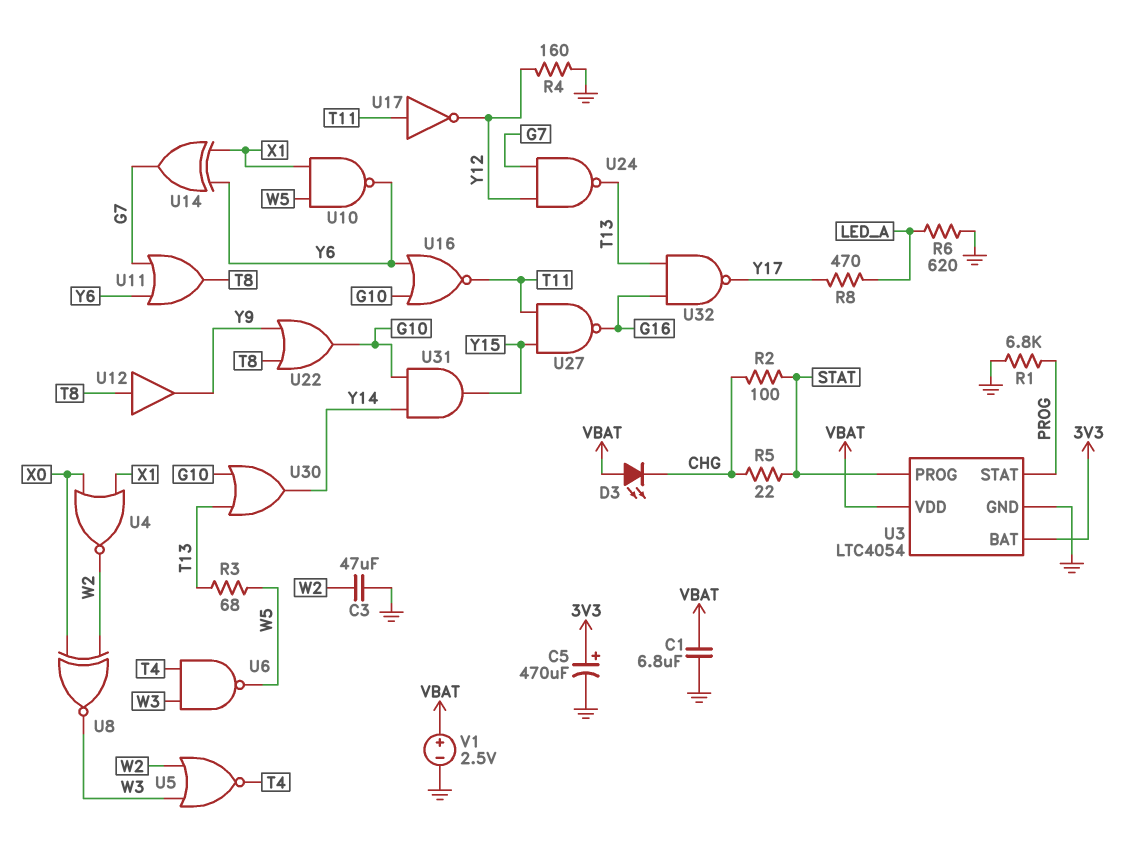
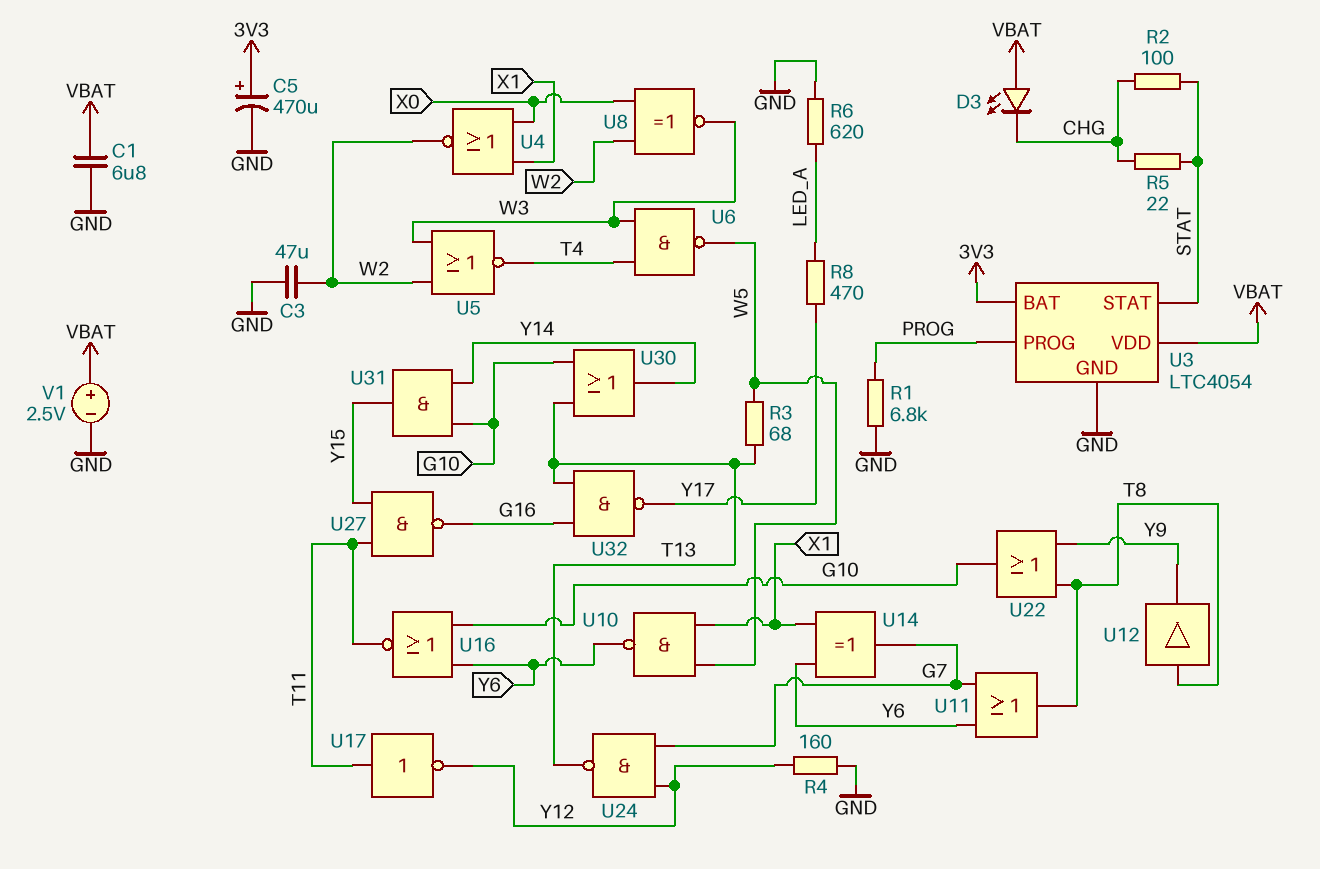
U3 pin PROG: STAT -> PROG
U3 pin STAT: PROG -> STAT

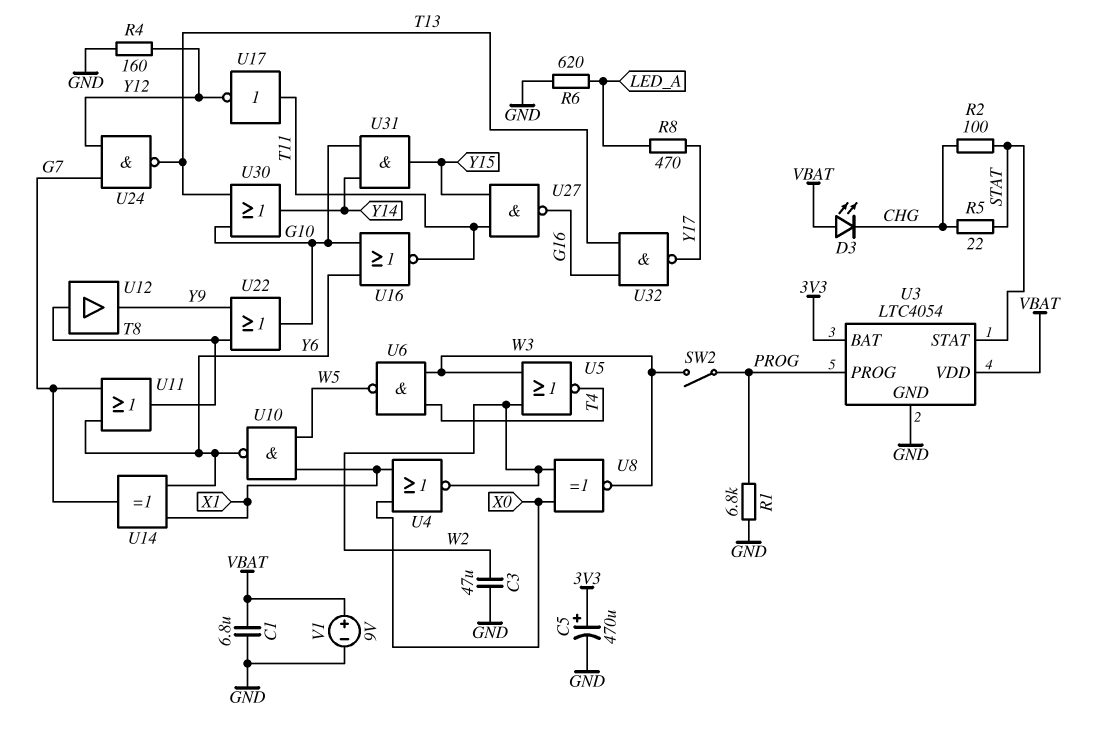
R3: 68 (T13, W5) -> none
SW2: none -> switch (PROG, W3)
V1: 2.5V (plus VBAT, minus GND) -> 9V (plus VBAT, minus GND)

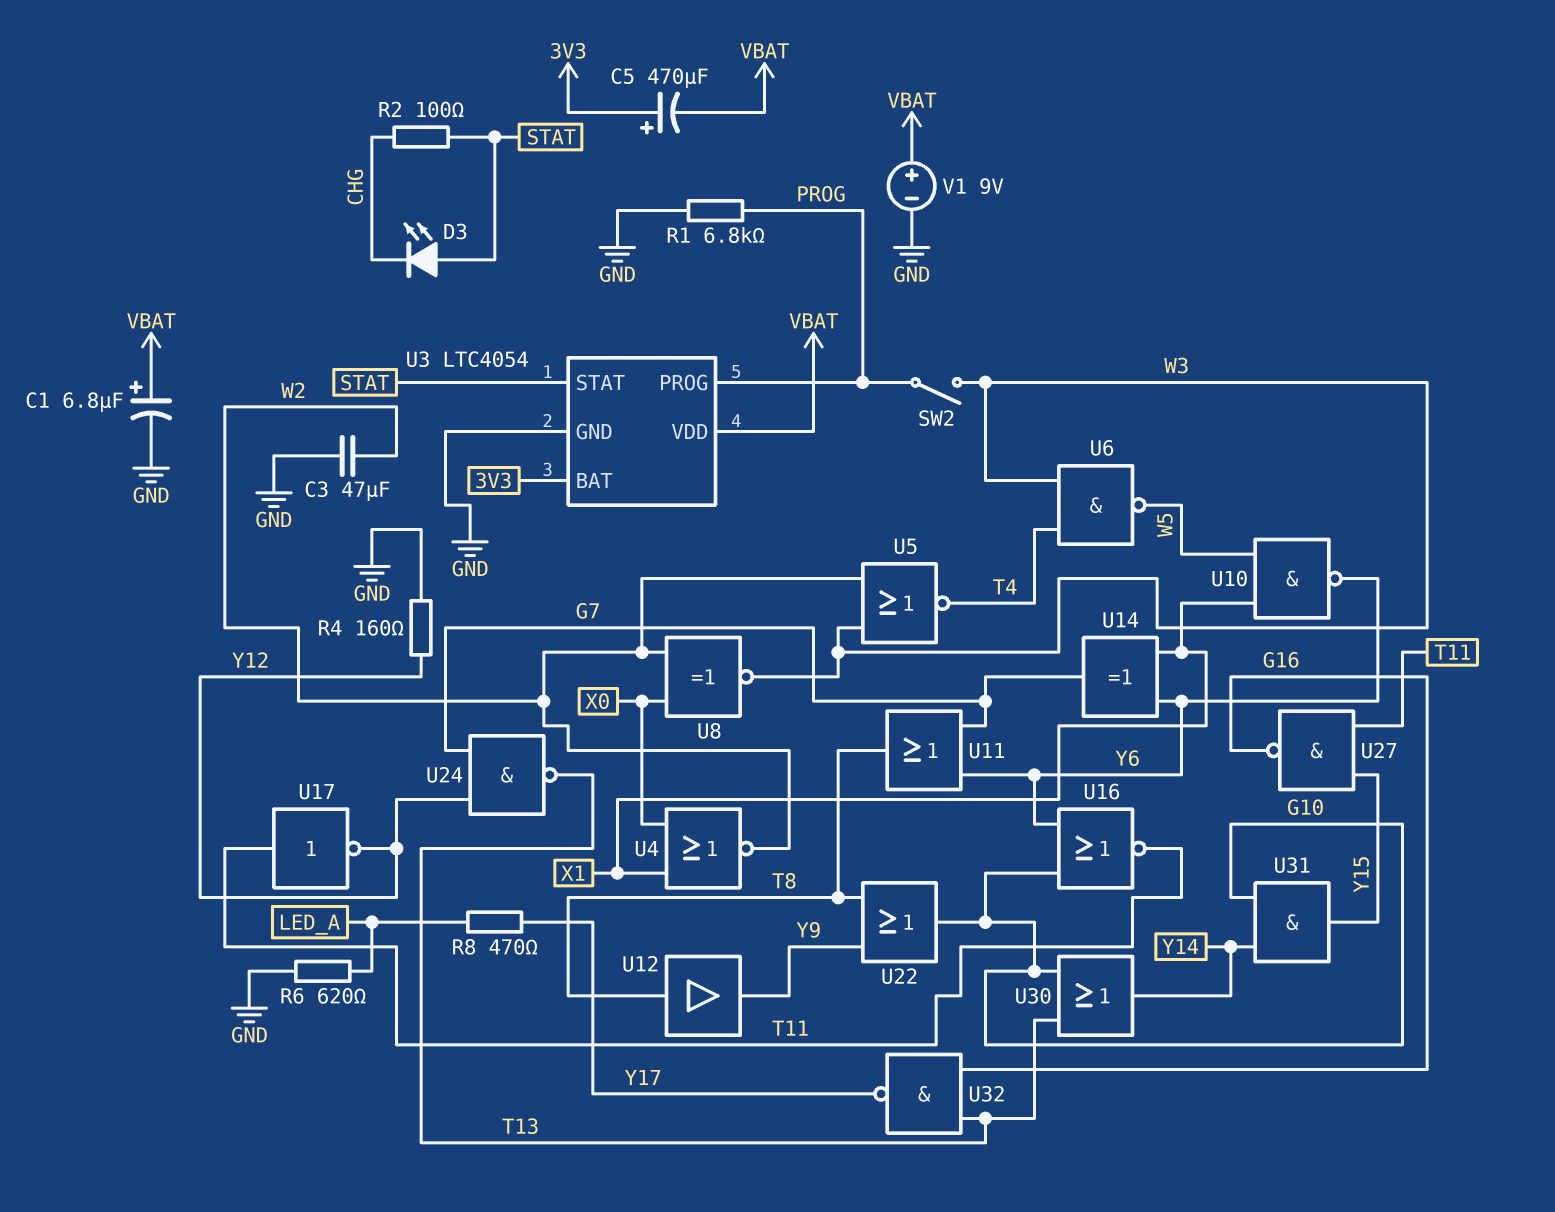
C1: 6.8uF (GND, VBAT) -> 6.8uF (plus VBAT, minus GND)
C5: 470uF (plus 3V3, minus GND) -> 470uF (plus 3V3, minus VBAT)
D3: LED (A VBAT, K CHG) -> LED (A STAT, K CHG)
R5: 22 (CHG, STAT) -> none

